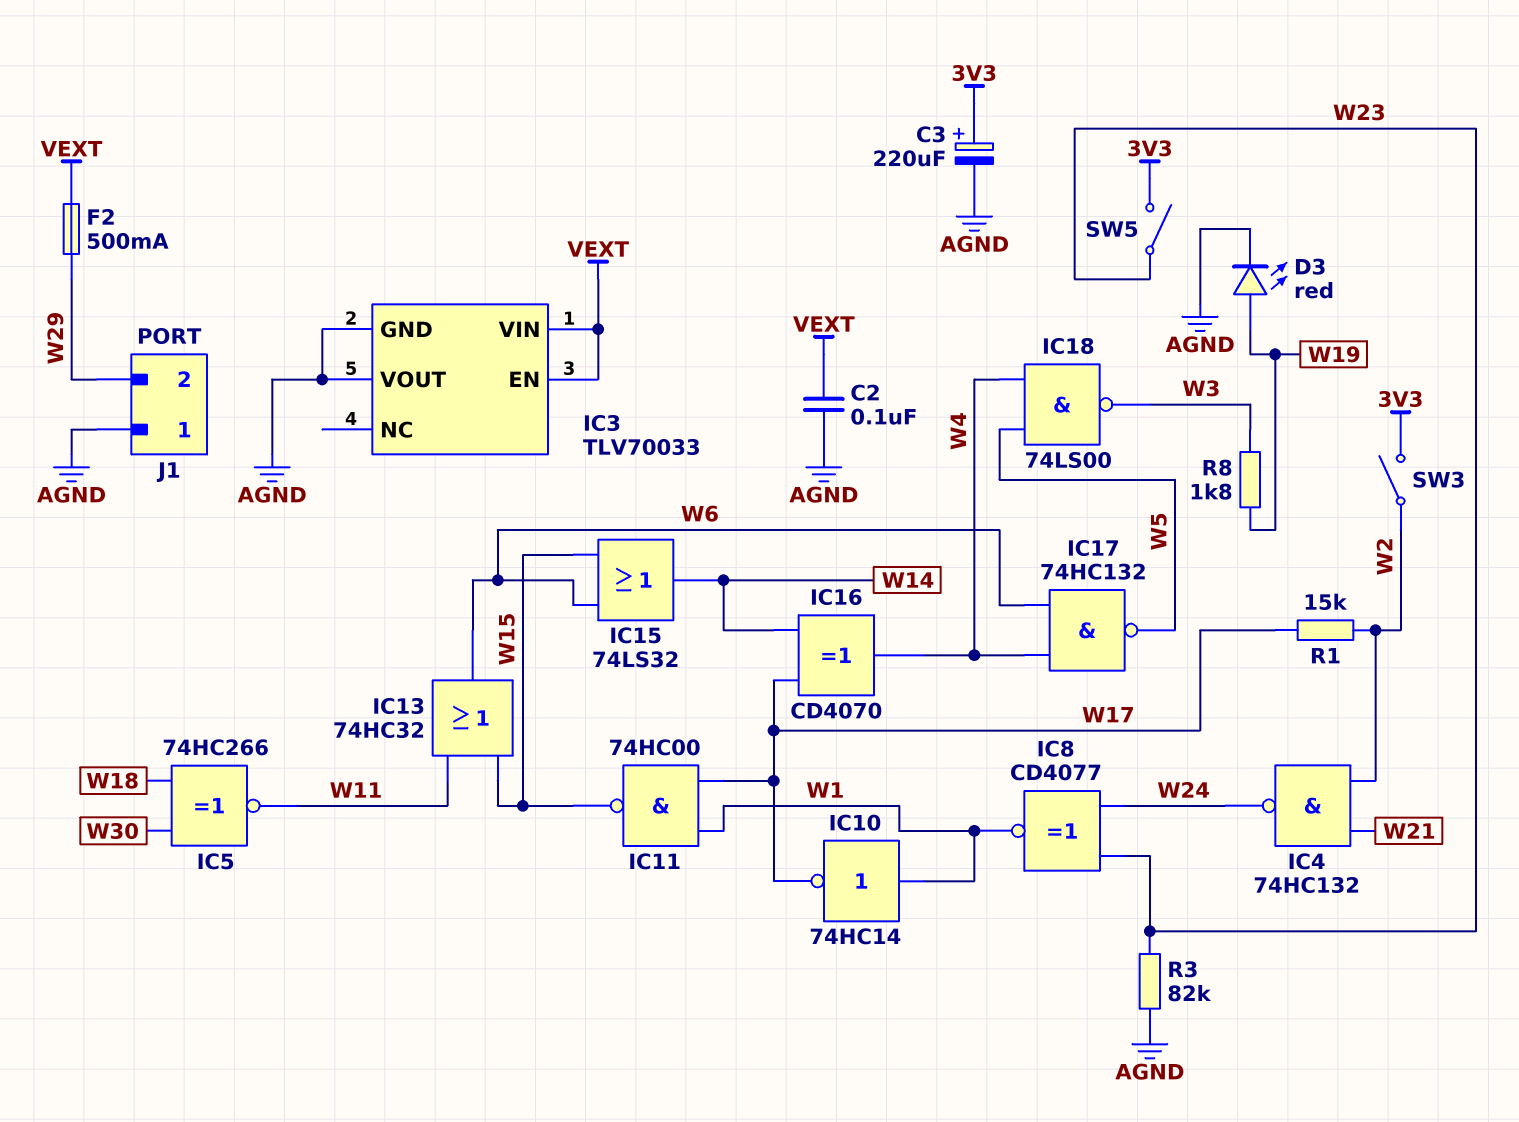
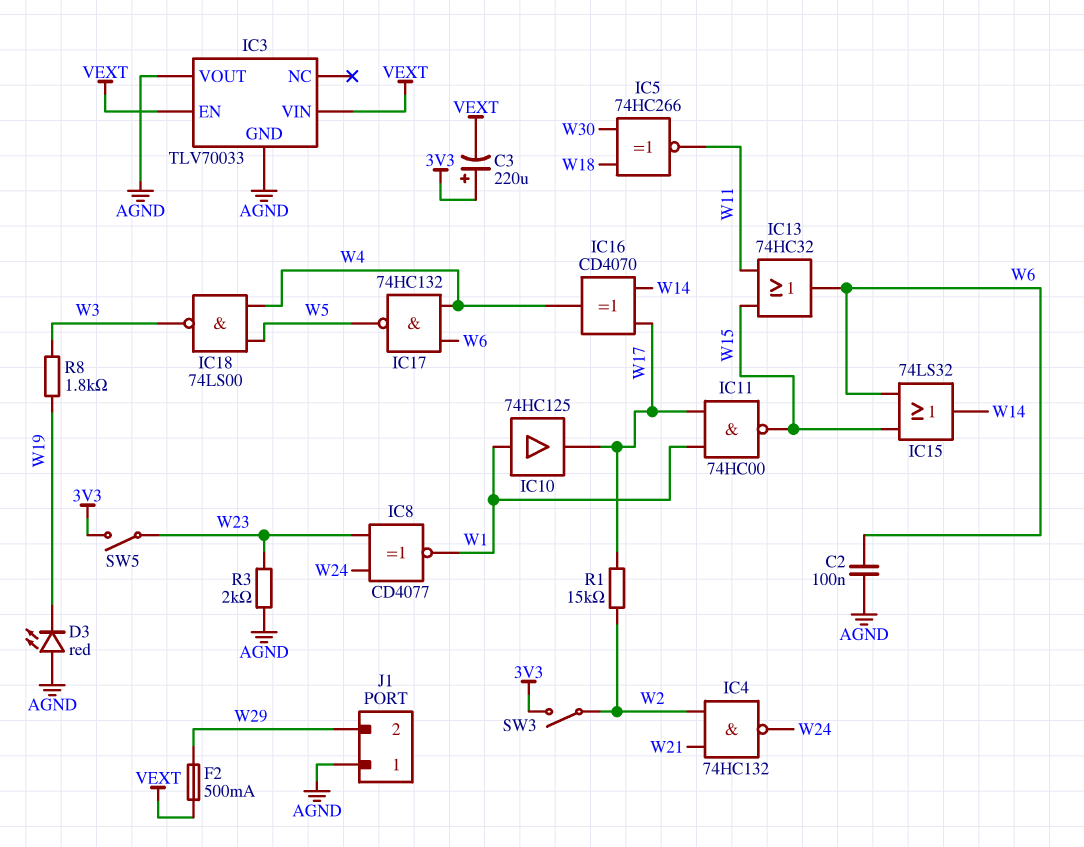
C2: 100nF (AGND, VEXT) -> 100nF (AGND, W6)
C3: 220uF (plus 3V3, minus AGND) -> 220uF (plus 3V3, minus VEXT)
D3: LED red (A W19, K AGND) -> LED red (A AGND, K W19)
IC10: NOT 74HC14 (in W1, out W17) -> buffer 74HC125 (in W1, out W17)
R3: 82k (AGND, W23) -> 2k (AGND, W23)

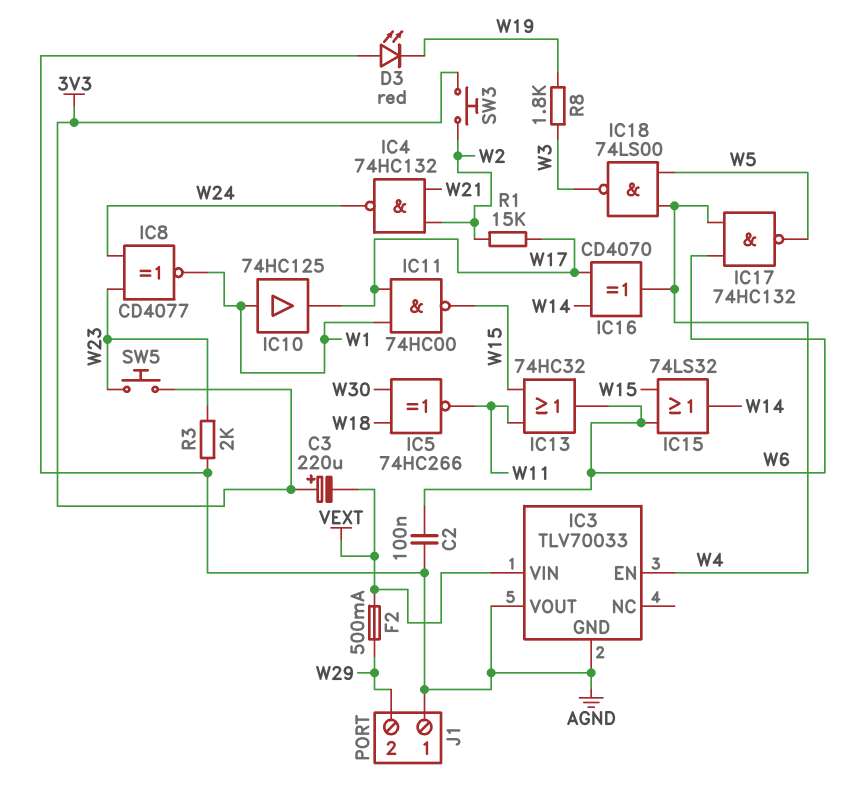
IC3 pin EN: VEXT -> W4
SW3: switch (3V3, W2) -> button (3V3, W2)
SW5: switch (3V3, W23) -> button (3V3, W23)

